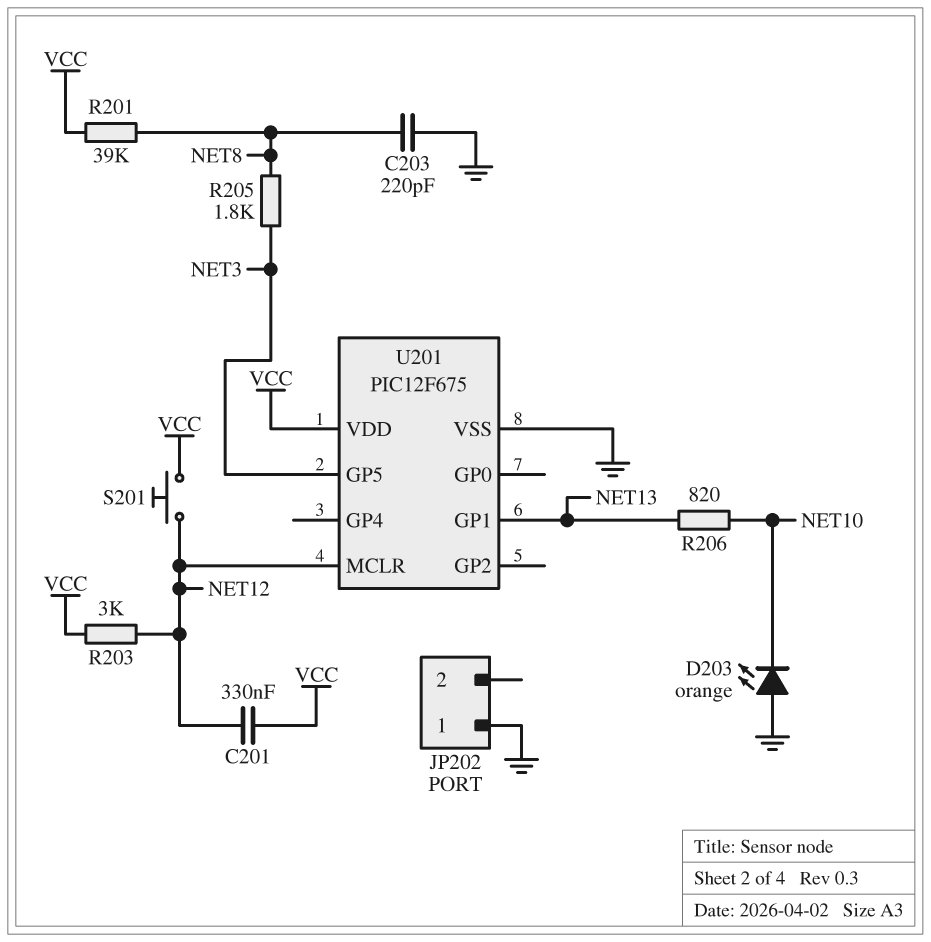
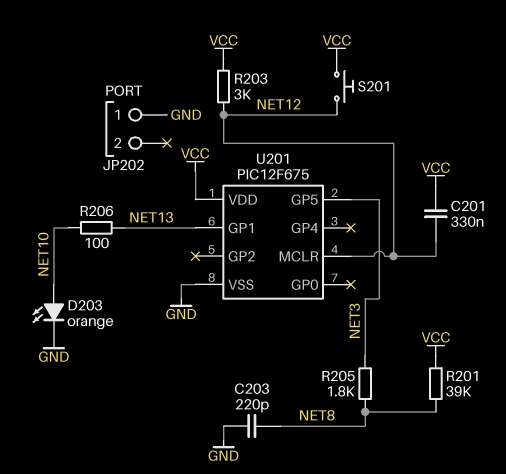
D203: LED orange (A GND, K NET10) -> LED orange (A NET10, K GND)
R206: 820 (NET10, NET13) -> 100 (NET10, NET13)

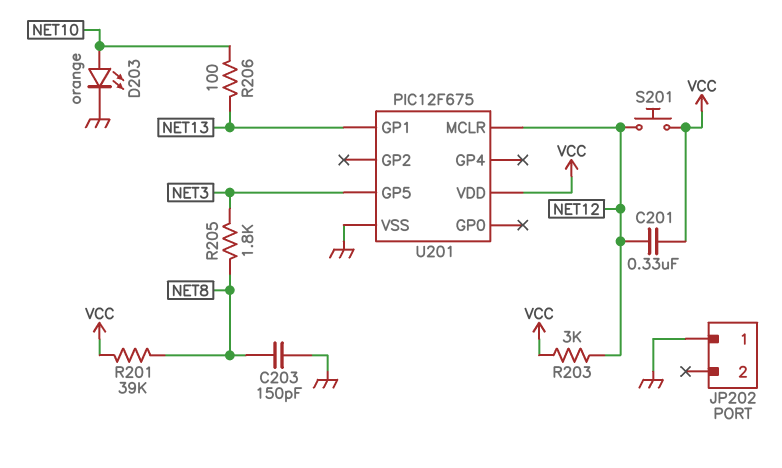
C203: 220pF (GND, NET8) -> 150pF (GND, NET8)

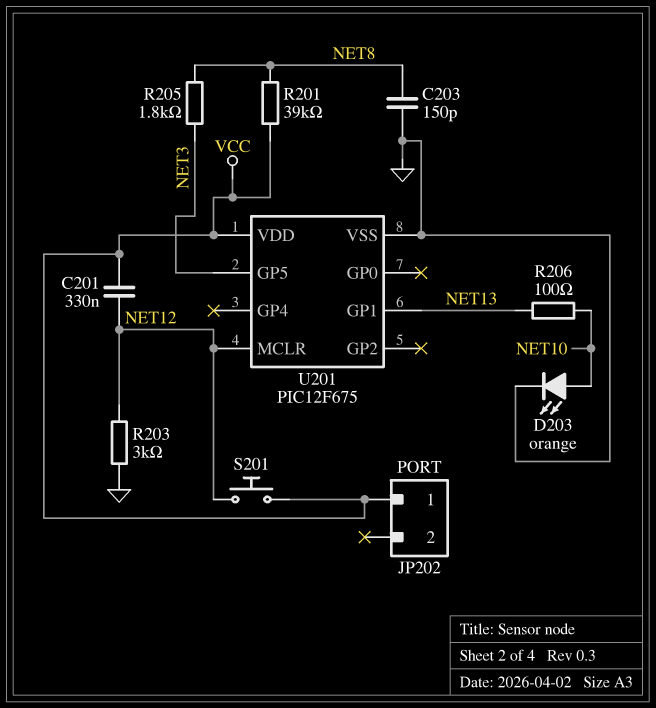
JP202 pin 1: GND -> VCC
R203: 3k (NET12, VCC) -> 3k (GND, NET12)

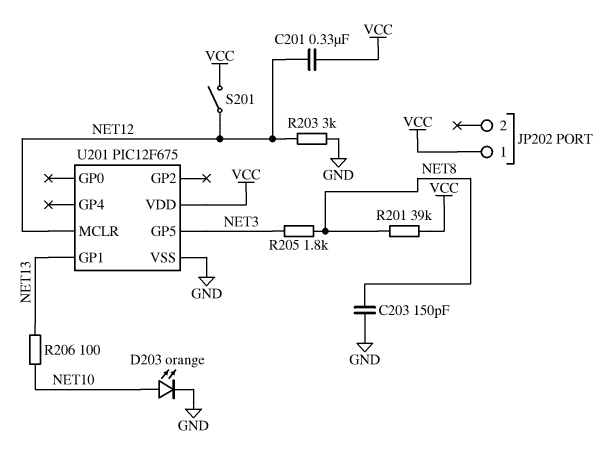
S201: button (NET12, VCC) -> switch (NET12, VCC)

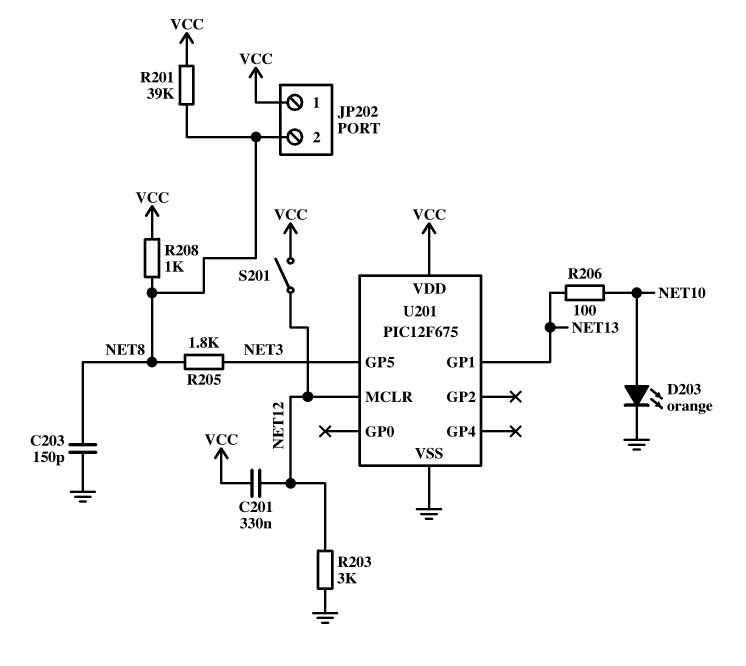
JP202 pin 2: none -> NET8
R208: none -> 1k (NET8, VCC)

